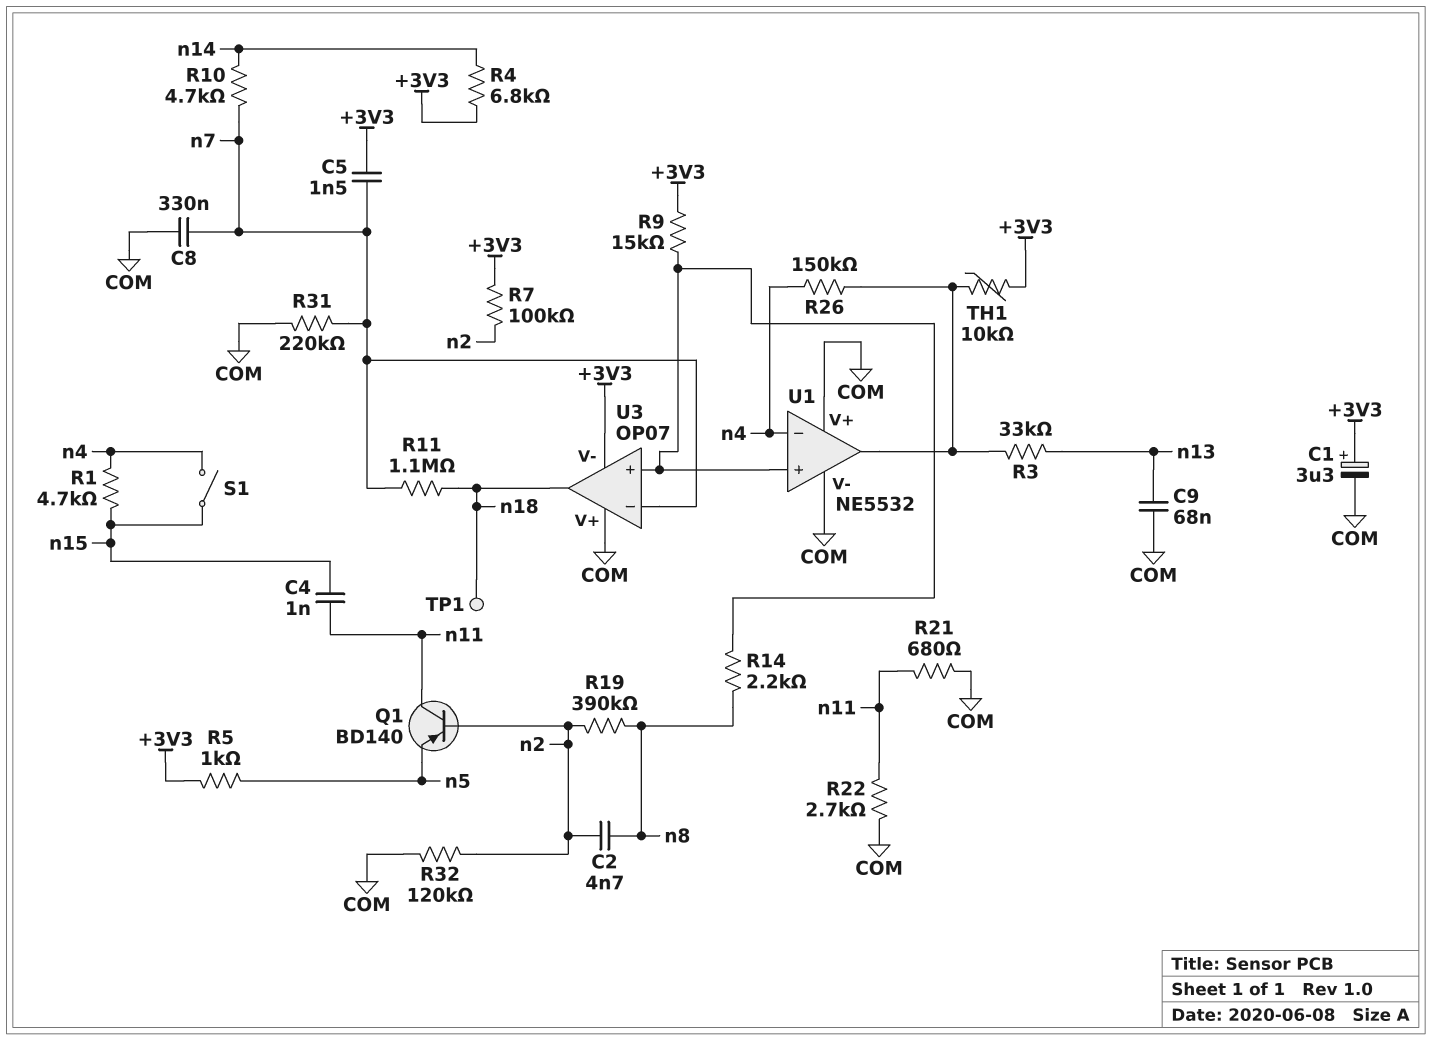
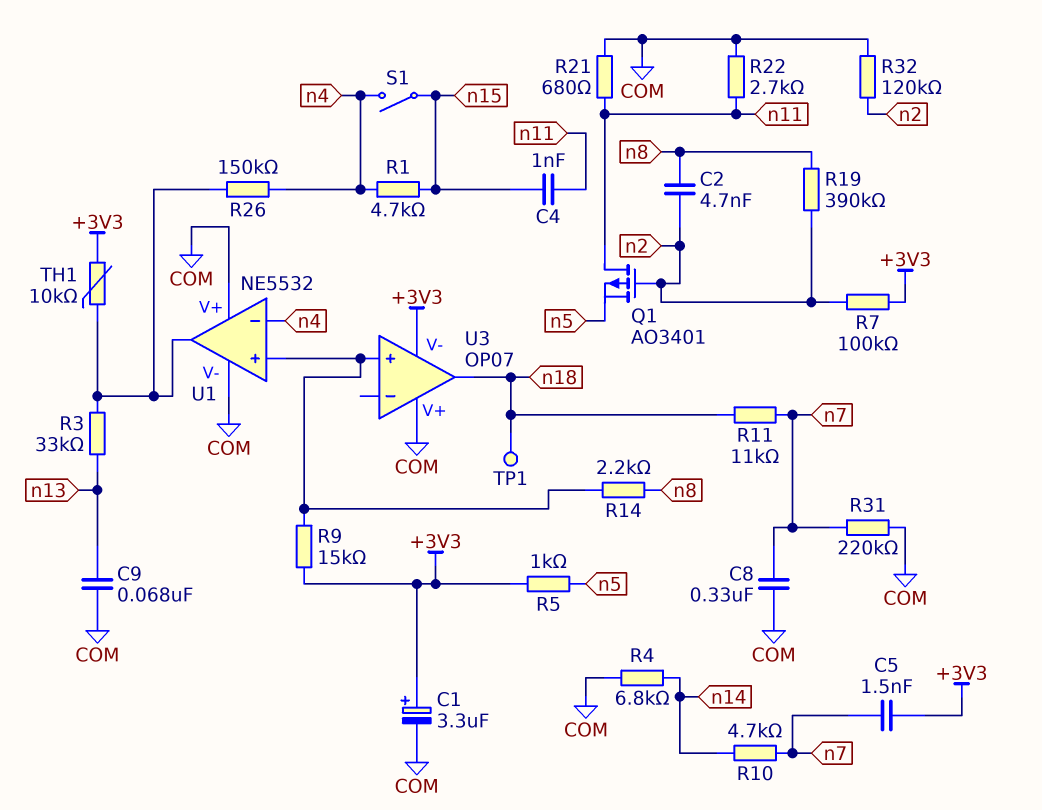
Q1: PNP BD140 (B n2, C n11, E n5) -> PMOS AO3401 (G n2, D n11, S n5)
R4: 6.8k (+3V3, n14) -> 6.8k (COM, n14)
R11: 1.1M (n7, n18) -> 11k (n7, n18)
U3 pin in-: n7 -> none

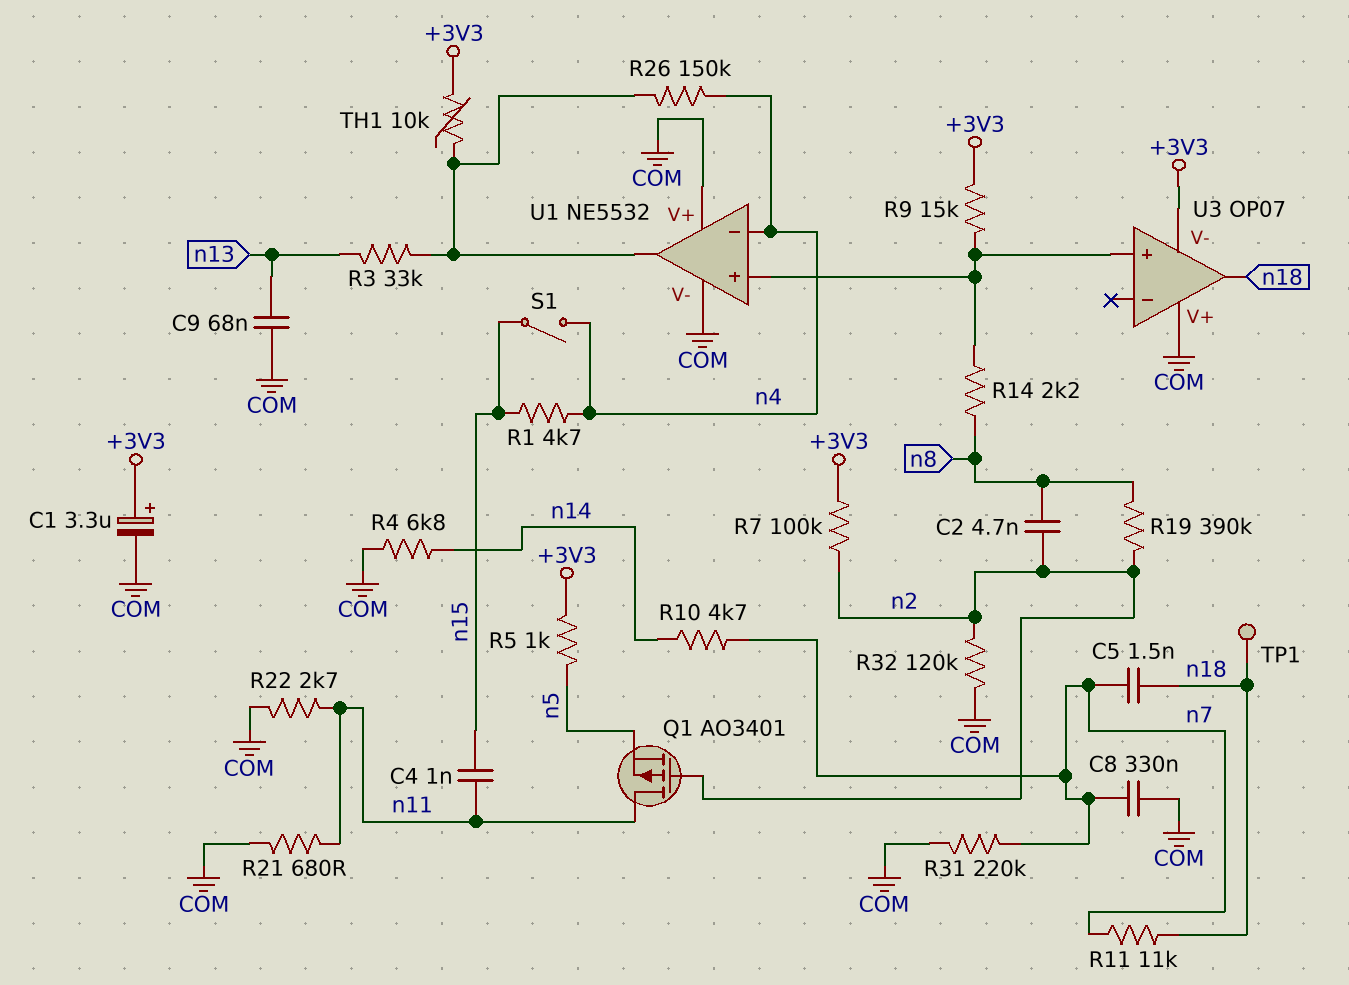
C5: 1.5nF (+3V3, n7) -> 1.5nF (n7, n18)

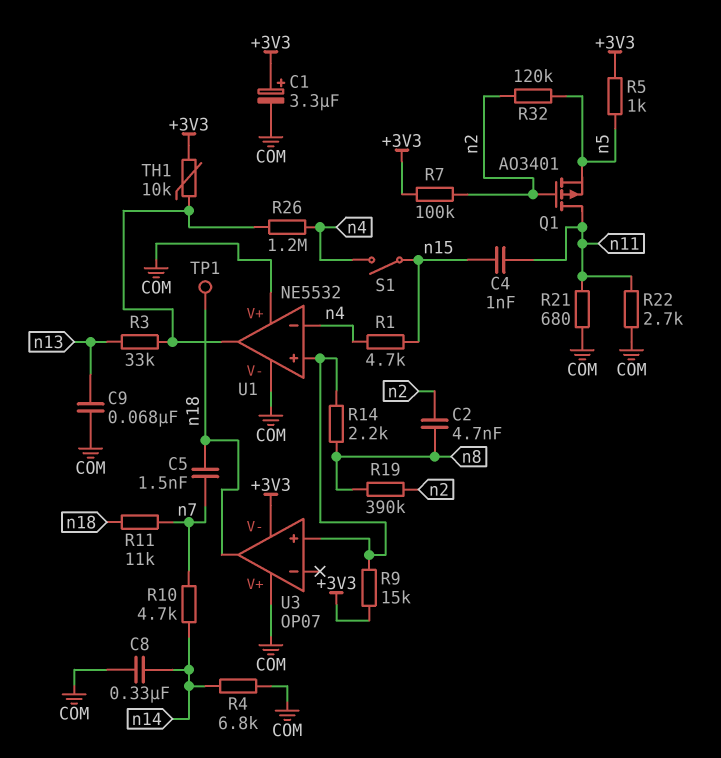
C8: 330nF (COM, n7) -> 330nF (COM, n14)
R26: 150k (U1/out, n4) -> 1.2M (U1/out, n4)
R31: 220k (COM, n7) -> none
R32: 120k (COM, n2) -> 120k (n2, n5)

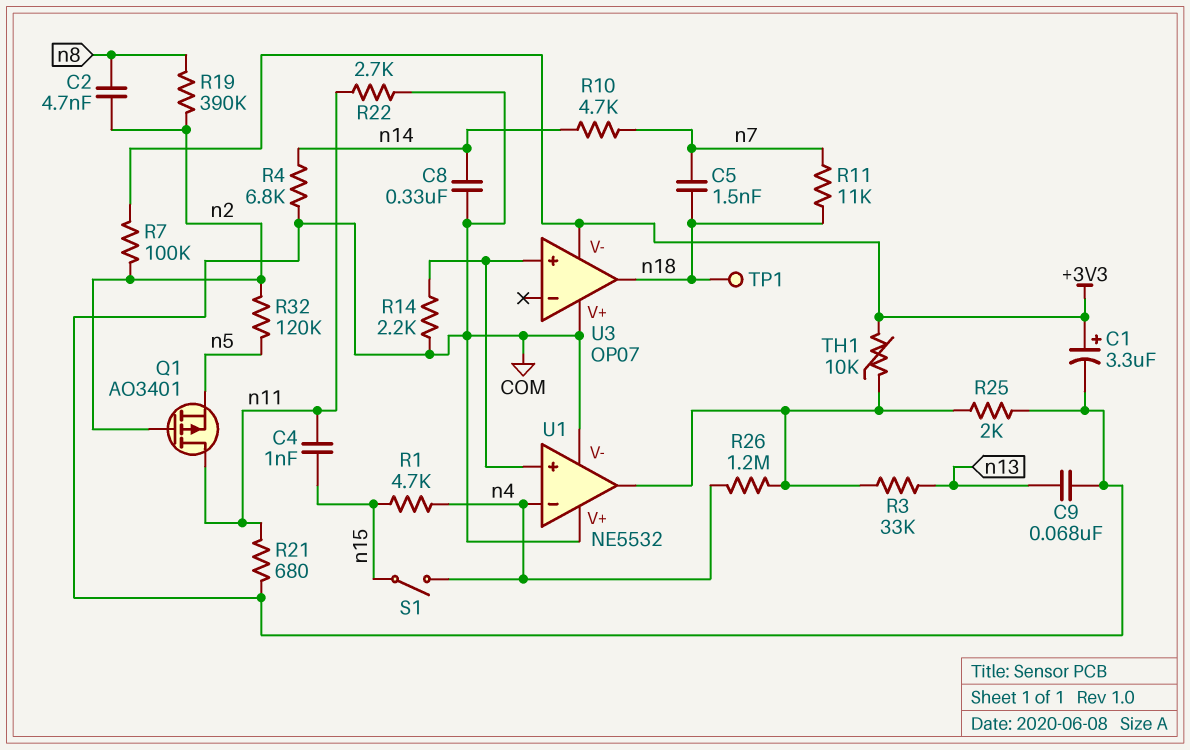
R5: 1k (+3V3, n5) -> none
R9: 15k (+3V3, U1/in+) -> none
R14: 2.2k (U1/in+, n8) -> 2.2k (COM, U1/in+)
R25: none -> 2k (COM, U1/out)

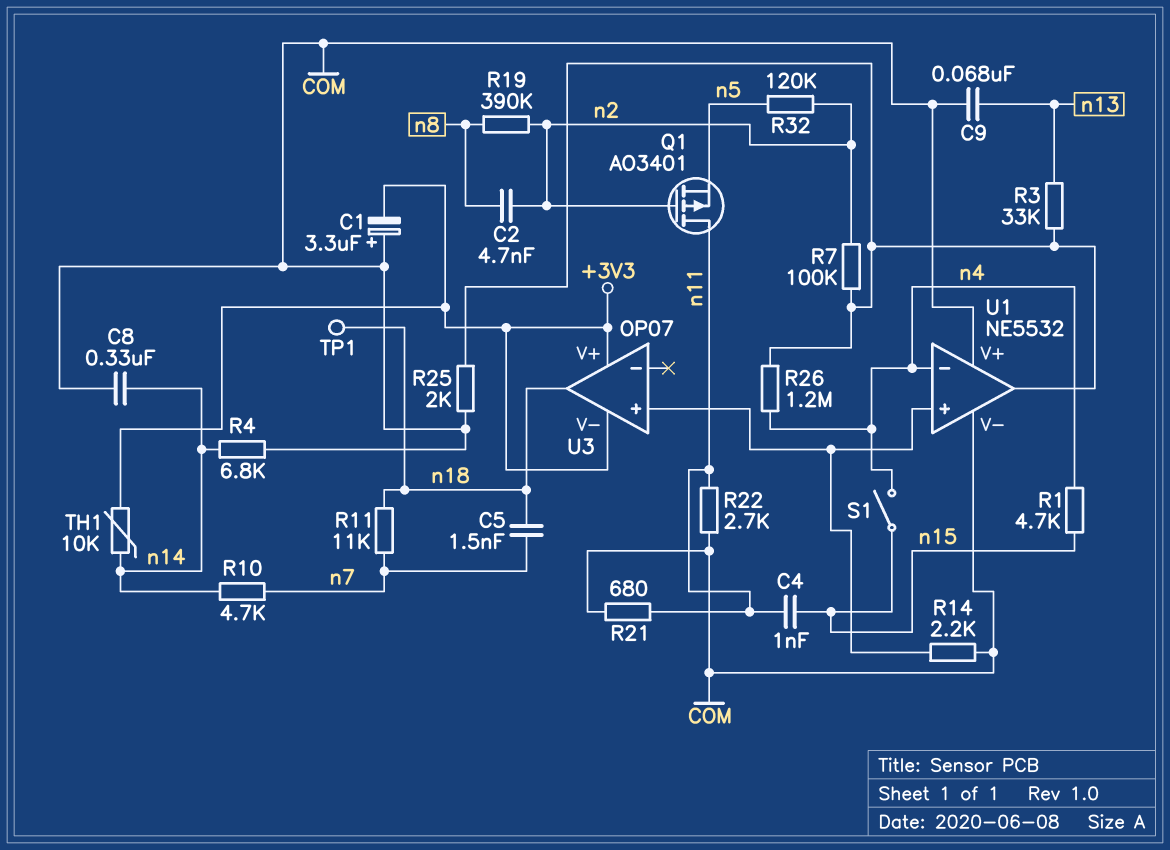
C1: 3.3uF (plus +3V3, minus COM) -> 3.3uF (plus COM, minus +3V3)
R7: 100k (+3V3, n2) -> 100k (U1/out, n2)
TH1: 10k (+3V3, U1/out) -> 10k (+3V3, n14)
U3 pin V+: COM -> +3V3

